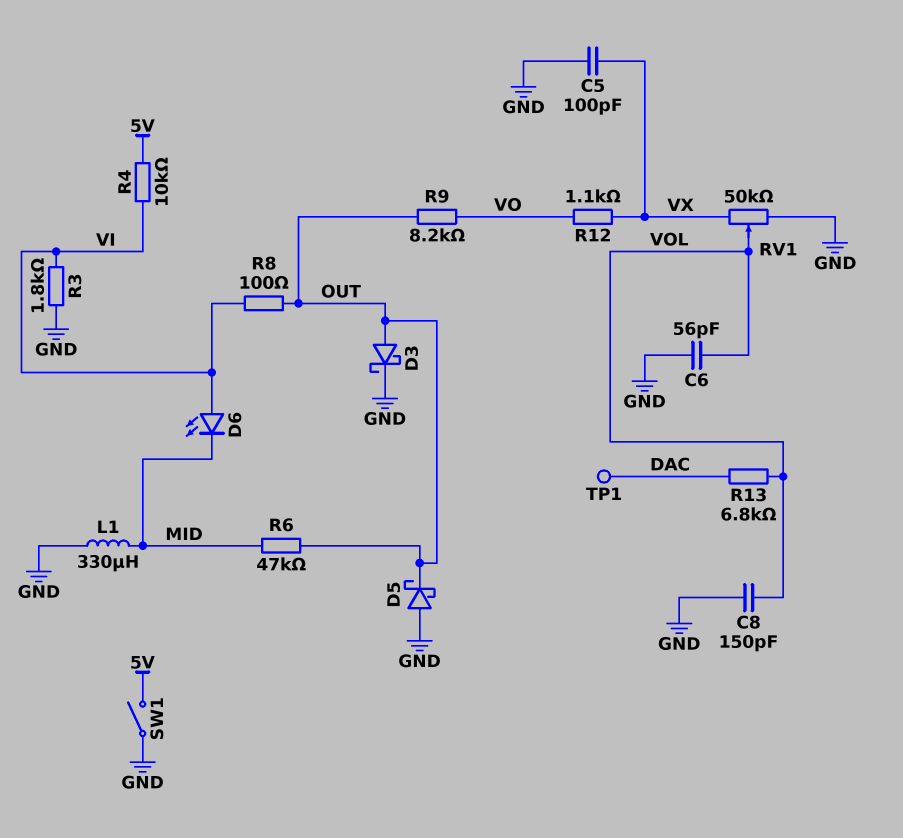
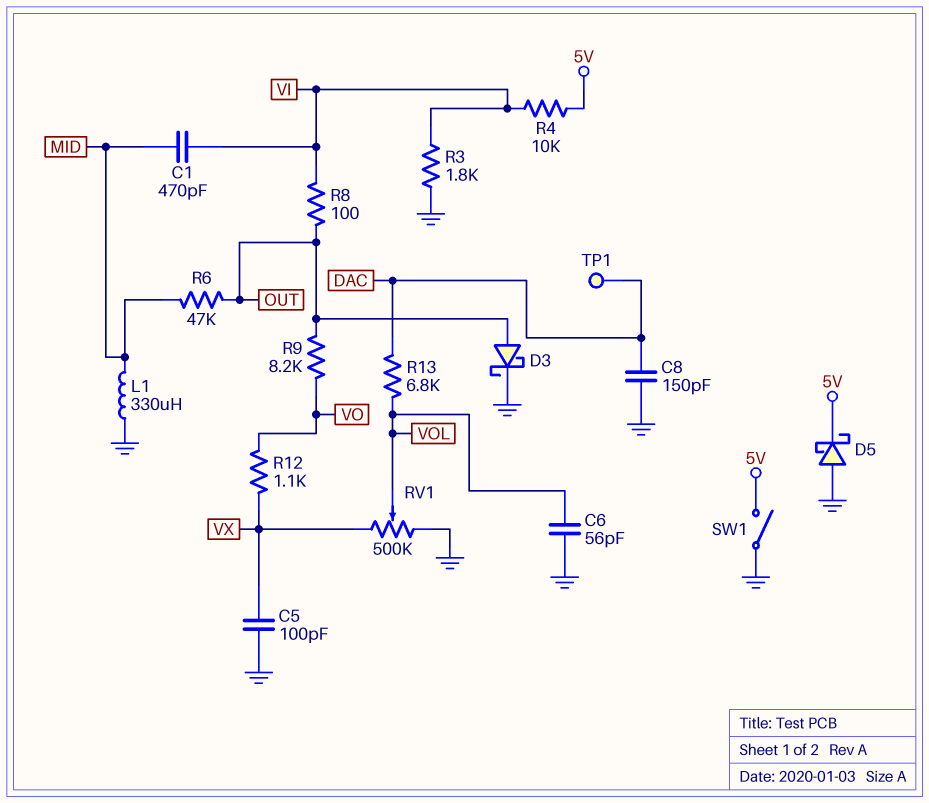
C1: none -> 470pF (MID, VI)
C8: 150pF (GND, VOL) -> 150pF (DAC, GND)
D5: schottky (A GND, K OUT) -> schottky (A GND, K 5V)
D6: LED (A VI, K MID) -> none
RV1: 50k (GND, VX, wiper VOL) -> 500k (GND, VX, wiper VOL)

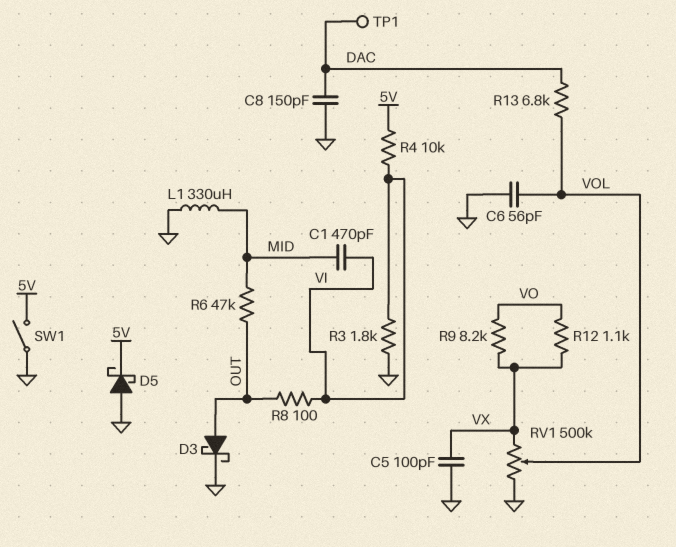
R9: 8.2k (OUT, VO) -> 8.2k (VO, VX)

